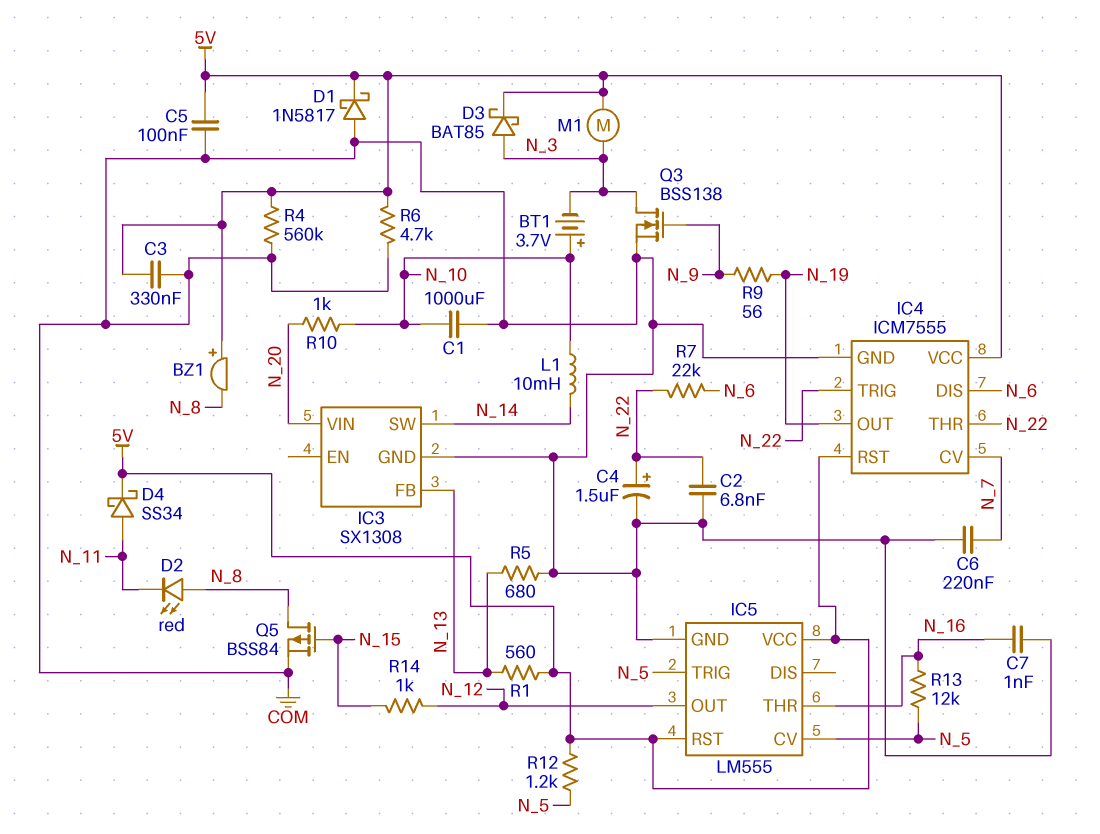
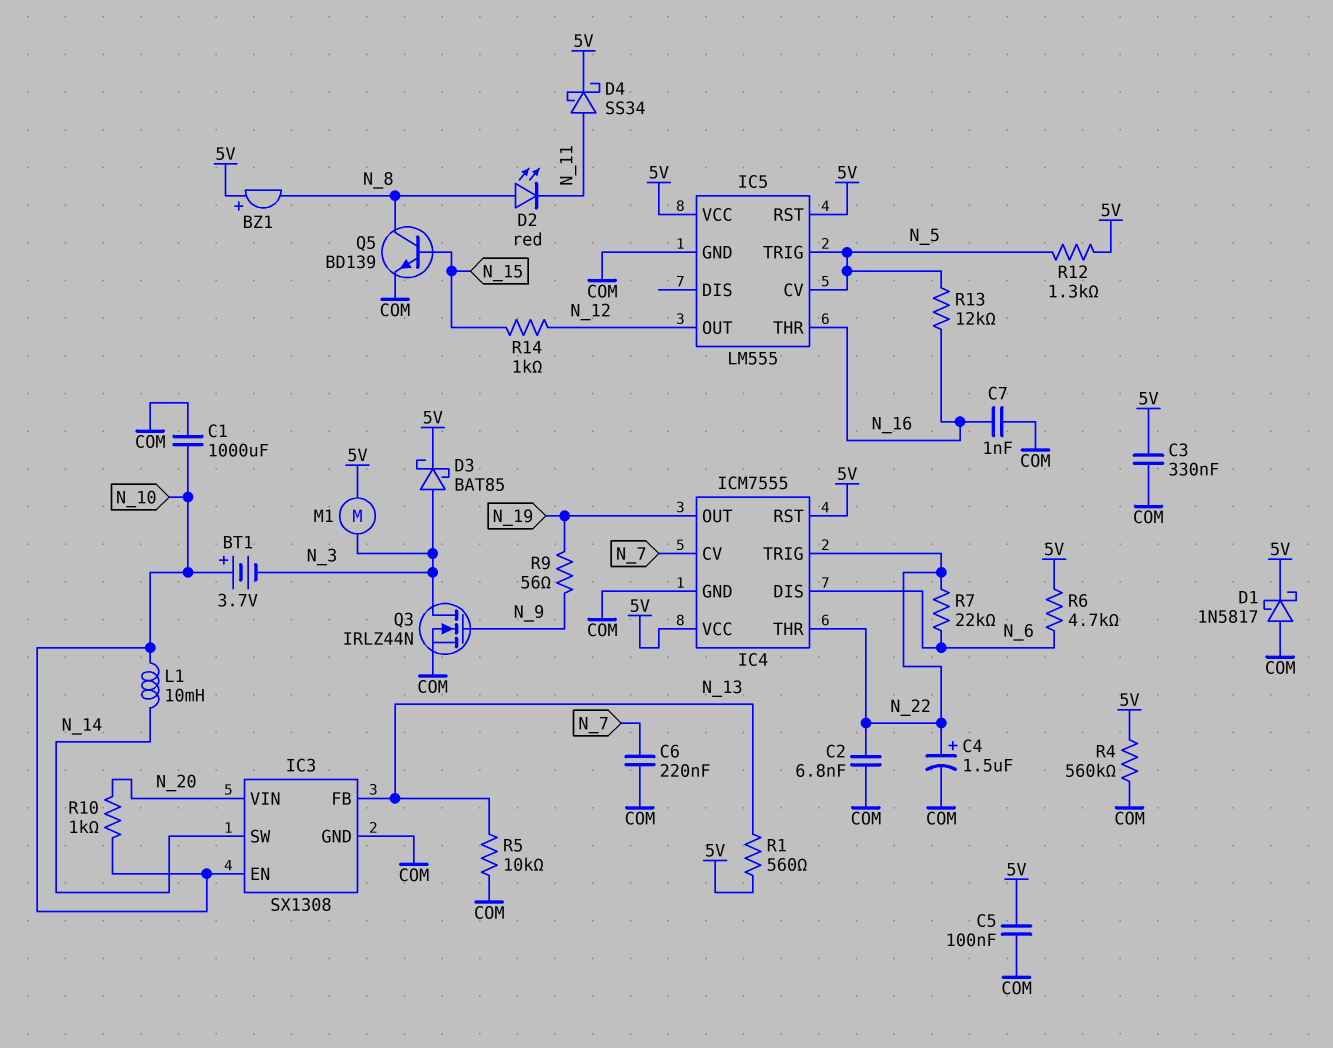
IC3 pin EN: none -> N_10
Q3: NMOS BSS138 (G N_9, D N_3, S COM) -> NMOS IRLZ44N (G N_9, D N_3, S COM)
Q5: PMOS BSS84 (G N_15, D N_8, S COM) -> NPN BD139 (B N_15, C N_8, E COM)
R5: 680 (COM, N_13) -> 10k (COM, N_13)
R6: 4.7k (5V, COM) -> 4.7k (5V, N_6)
R12: 1.2k (5V, N_5) -> 1.3k (5V, N_5)

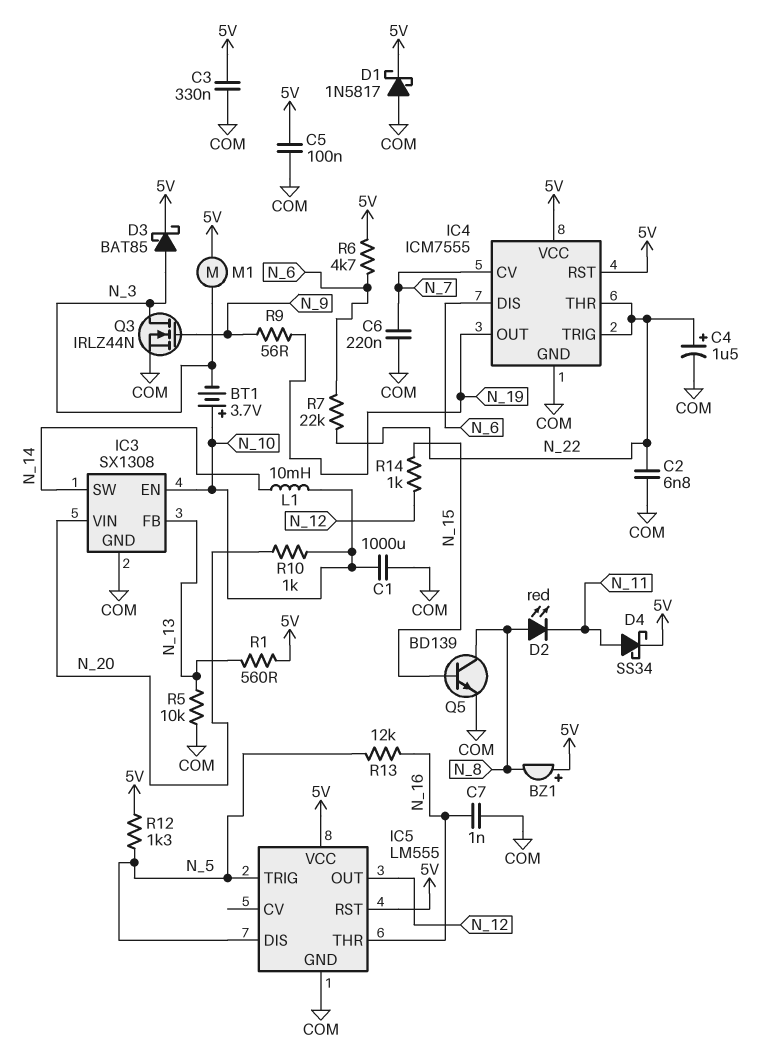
IC5 pin CV: N_5 -> none
IC5 pin DIS: none -> N_5
R4: 560k (5V, COM) -> none

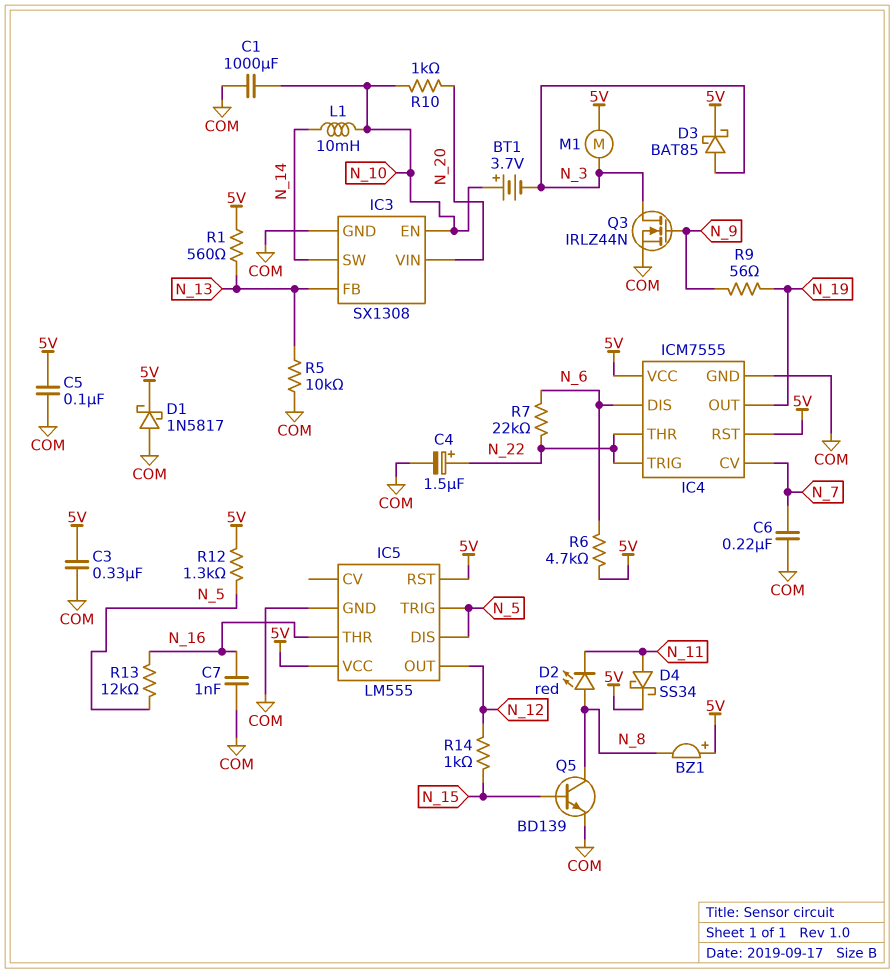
C2: 6.8nF (COM, N_22) -> none

